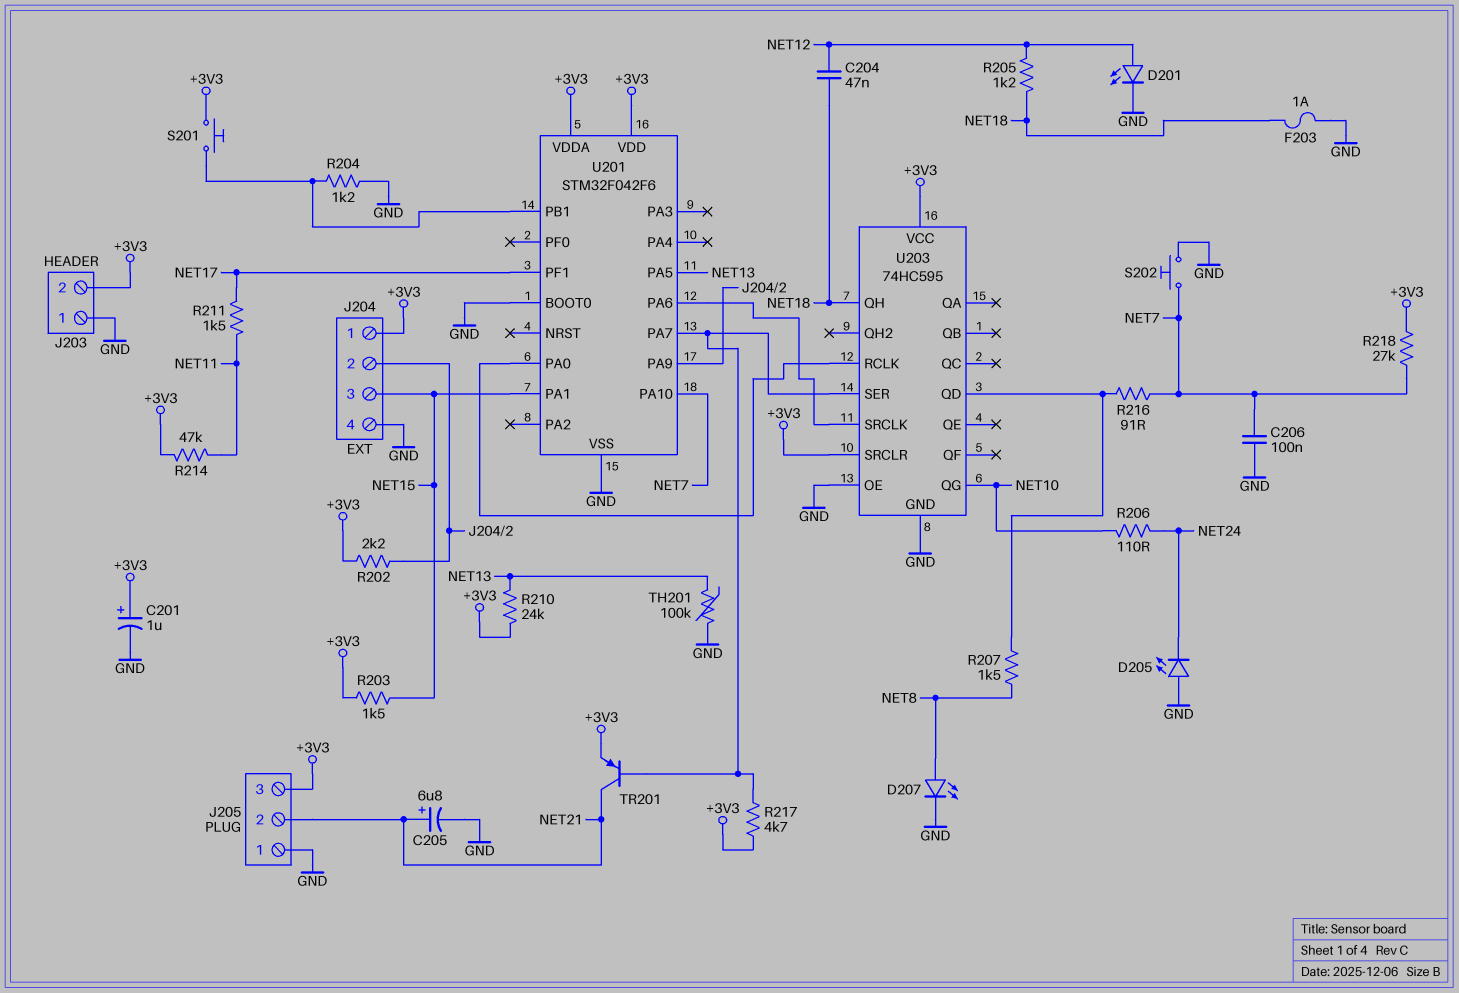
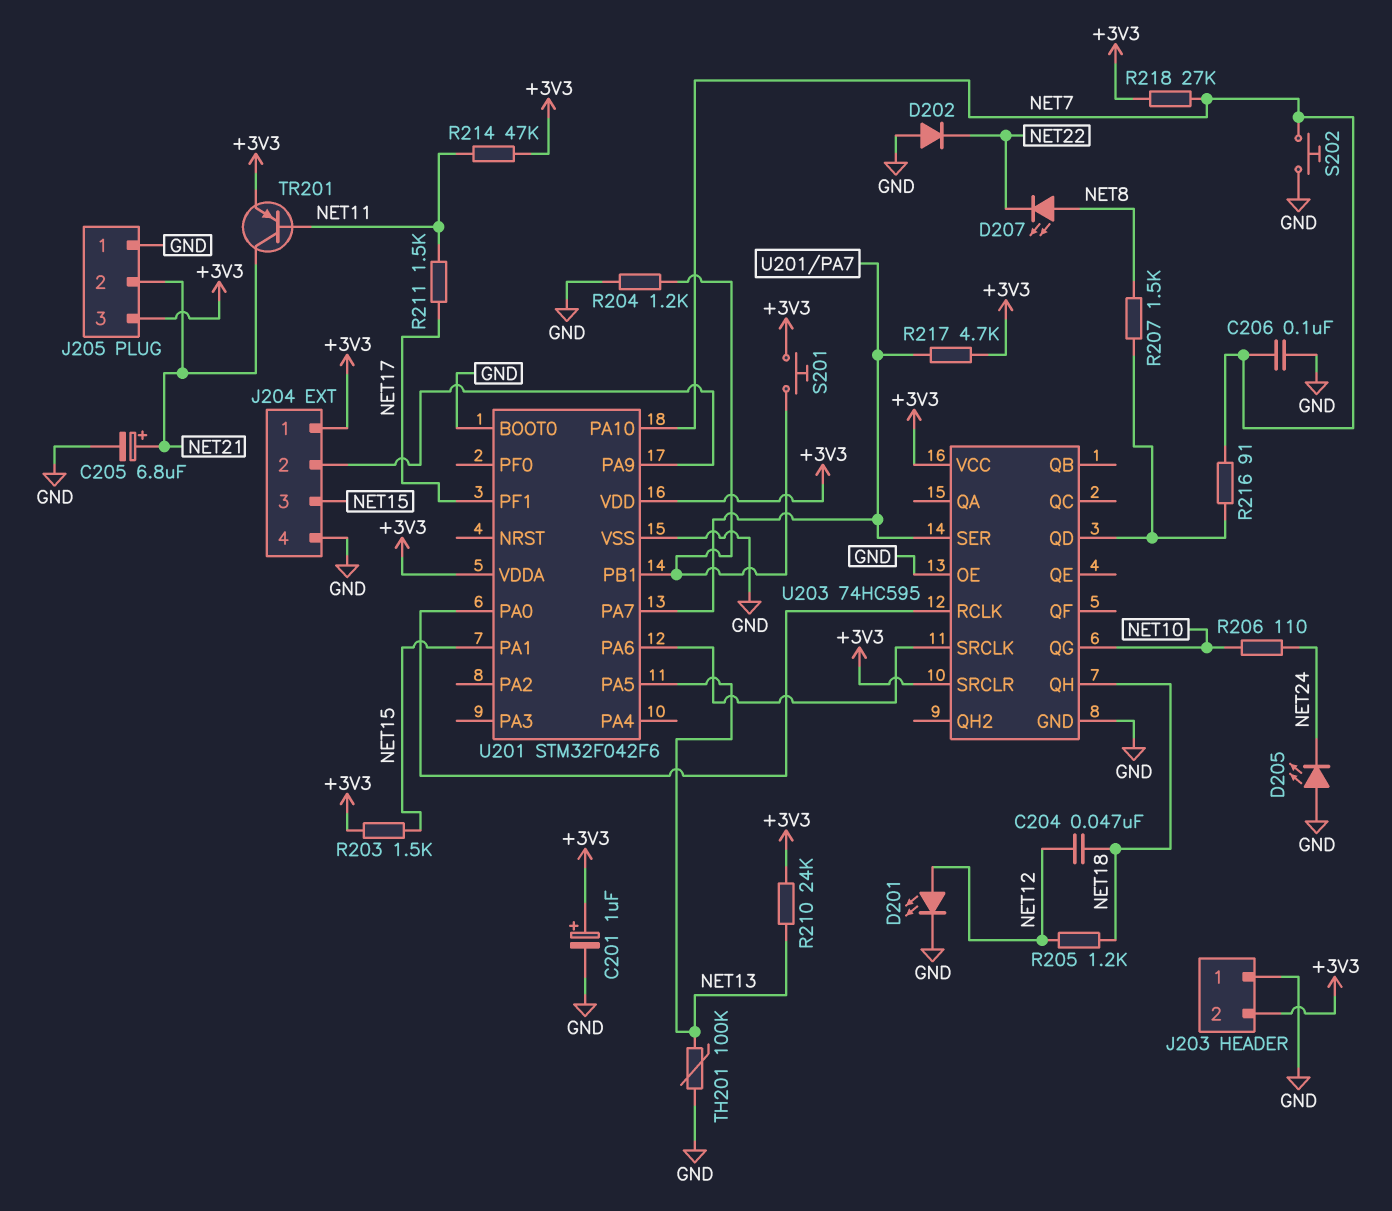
D202: none -> diode (A GND, K NET22)
D207: LED (A NET8, K GND) -> LED (A NET8, K NET22)
F203: 1A (GND, NET18) -> none
R202: 2.2k (+3V3, J204/2) -> none
TR201: PNP (B U201/PA7, C NET21, E +3V3) -> PNP (B NET11, C NET21, E +3V3)

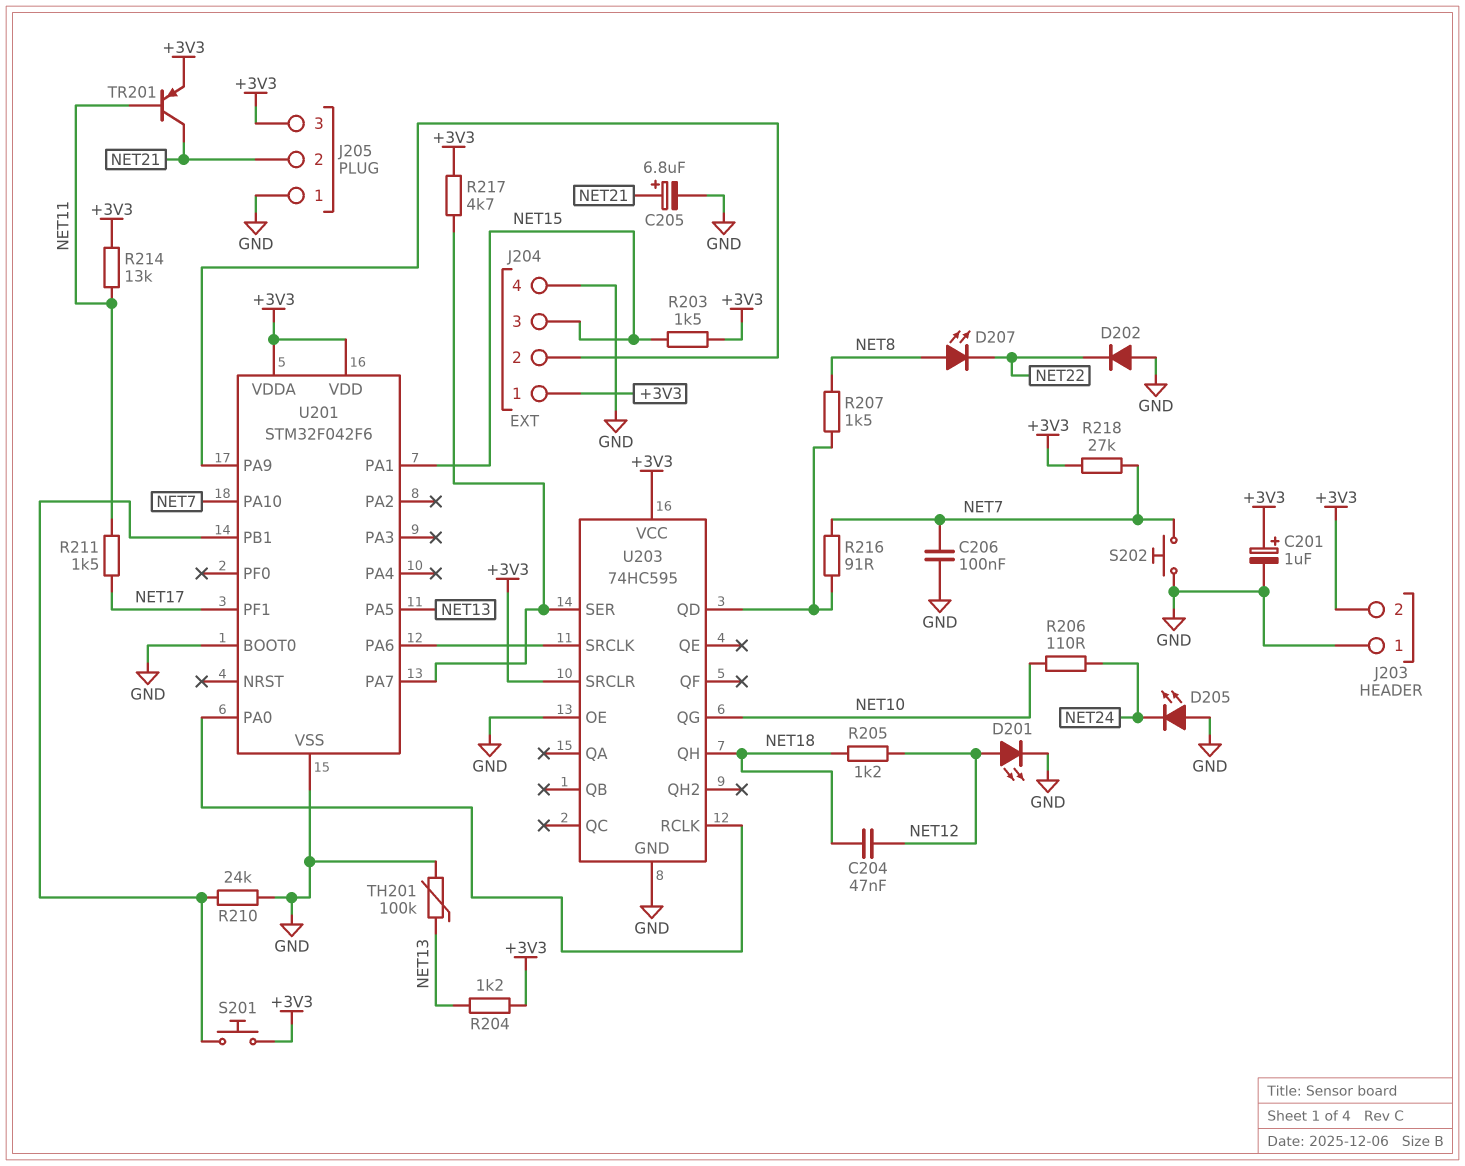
R204: 1.2k (GND, U201/PB1) -> 1.2k (+3V3, NET13)
R210: 24k (+3V3, NET13) -> 24k (GND, U201/PB1)
R214: 47k (+3V3, NET11) -> 13k (+3V3, NET11)

